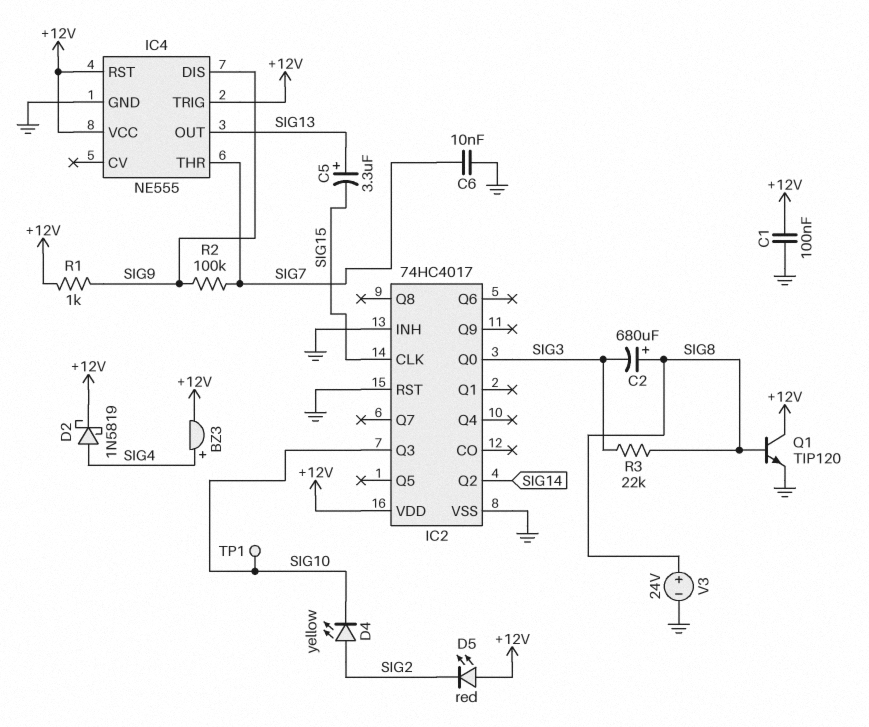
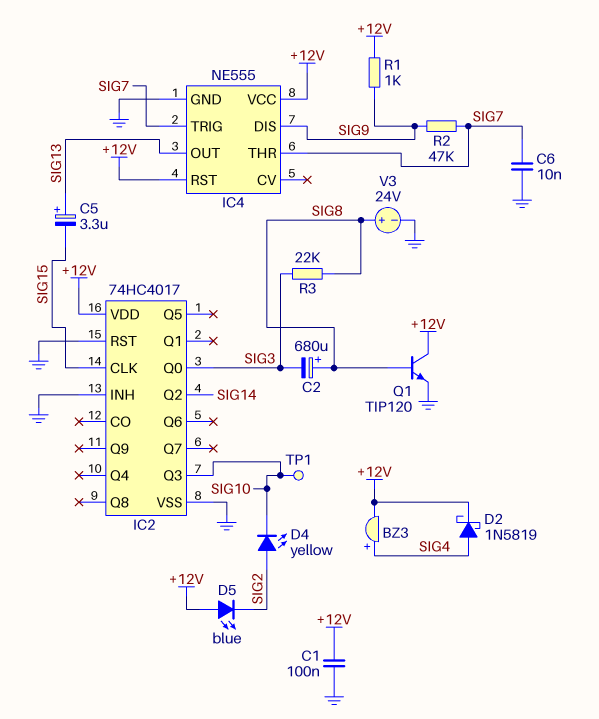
D5: LED red (A +12V, K SIG2) -> LED blue (A +12V, K SIG2)
IC4 pin TRIG: +12V -> SIG7
R2: 100k (SIG7, SIG9) -> 47k (SIG7, SIG9)

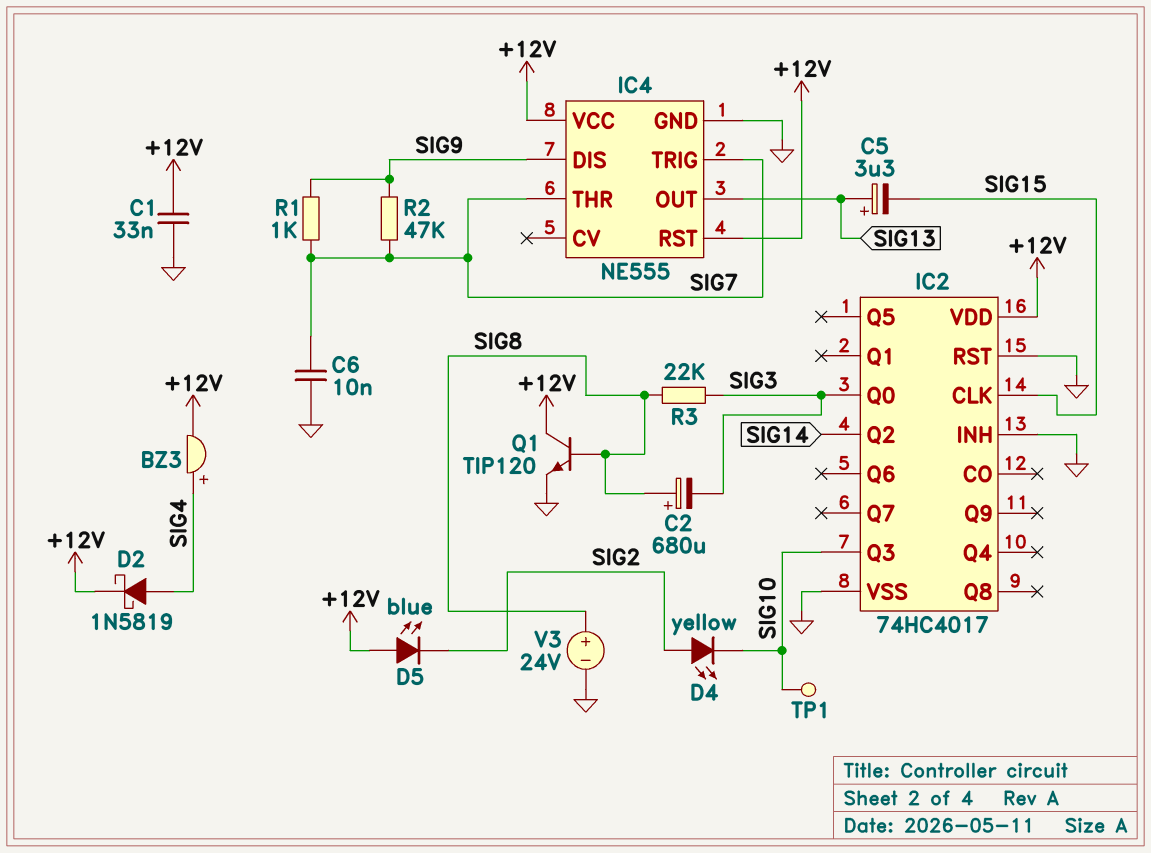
C1: 100nF (+12V, GND) -> 33nF (+12V, GND)
R1: 1k (+12V, SIG9) -> 1k (SIG7, SIG9)

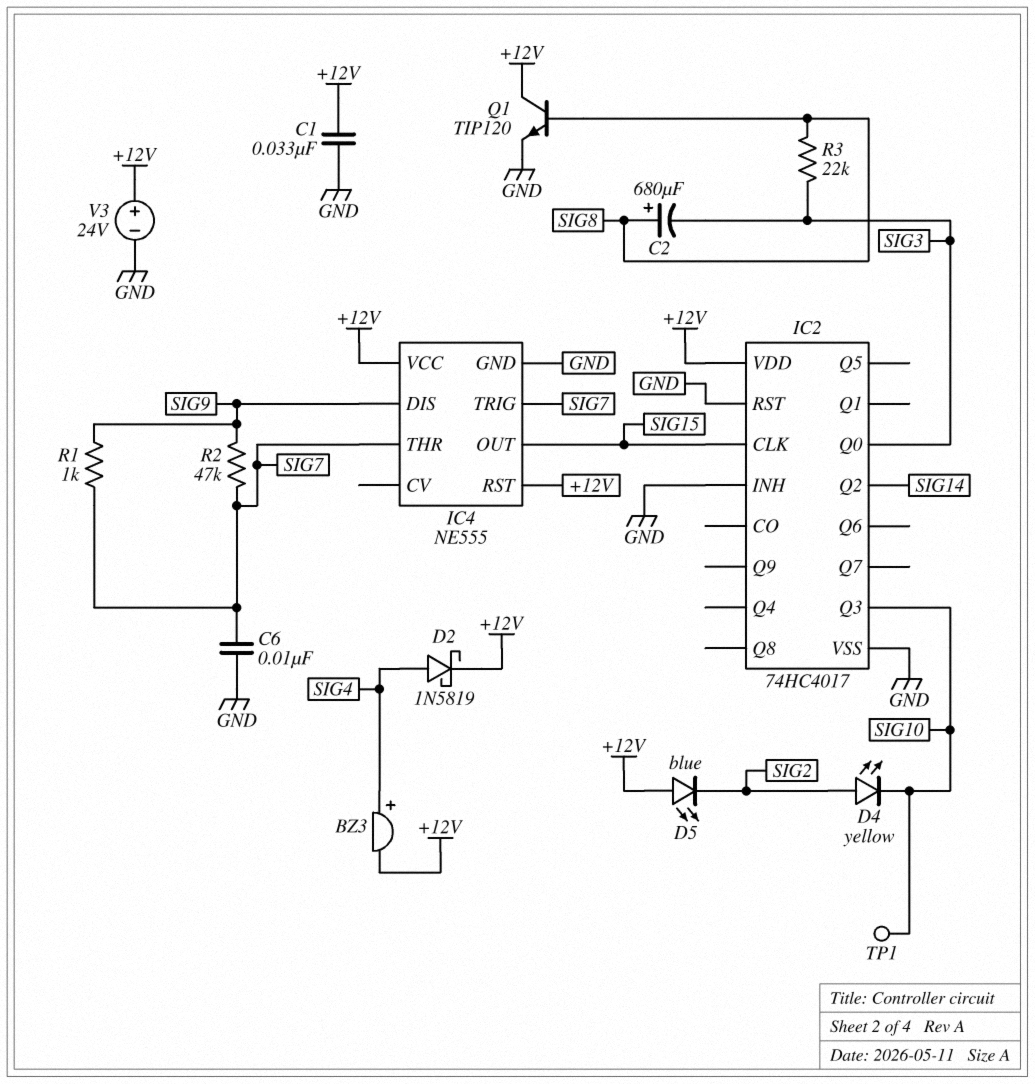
C5: 3.3uF (plus SIG13, minus SIG15) -> none
IC4 pin OUT: SIG13 -> SIG15
V3: 24V (plus SIG8, minus GND) -> 24V (plus +12V, minus GND)

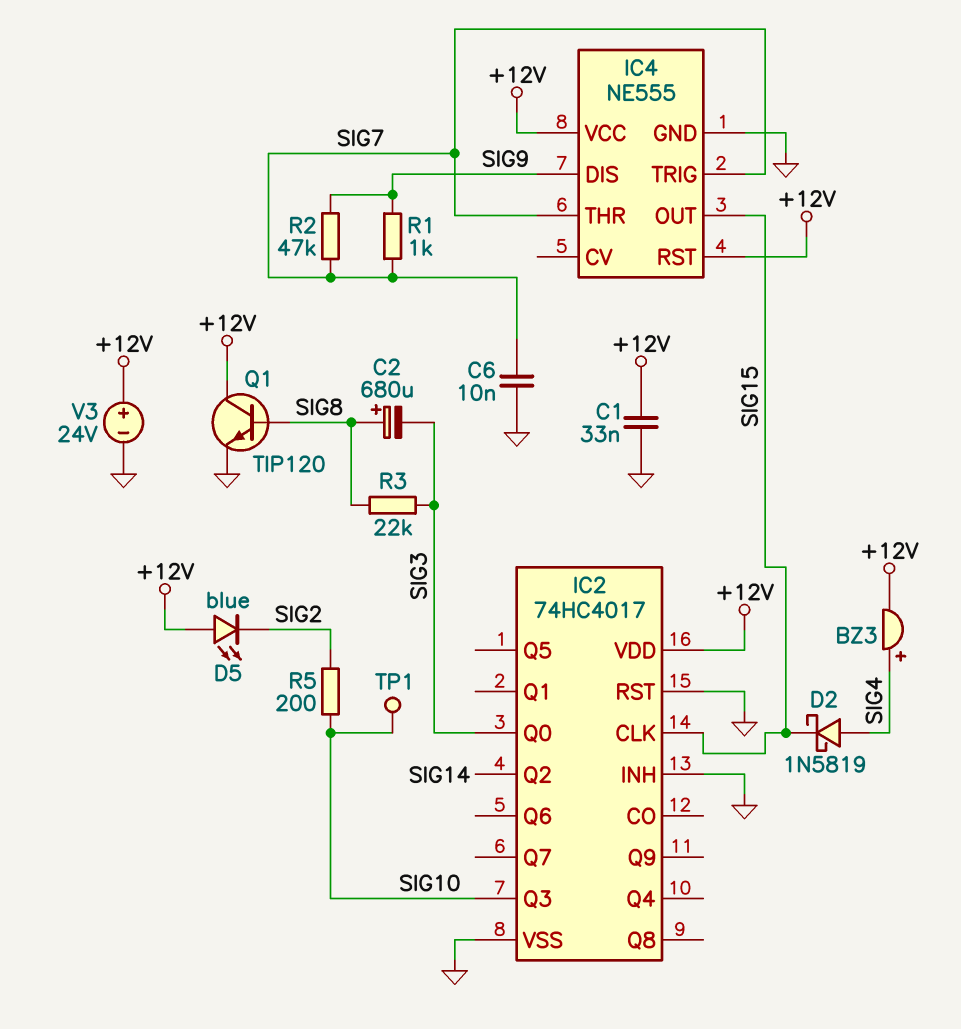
D2: schottky 1N5819 (A SIG4, K +12V) -> schottky 1N5819 (A SIG4, K SIG15)
D4: LED yellow (A SIG2, K SIG10) -> none
R5: none -> 200 (SIG2, SIG10)

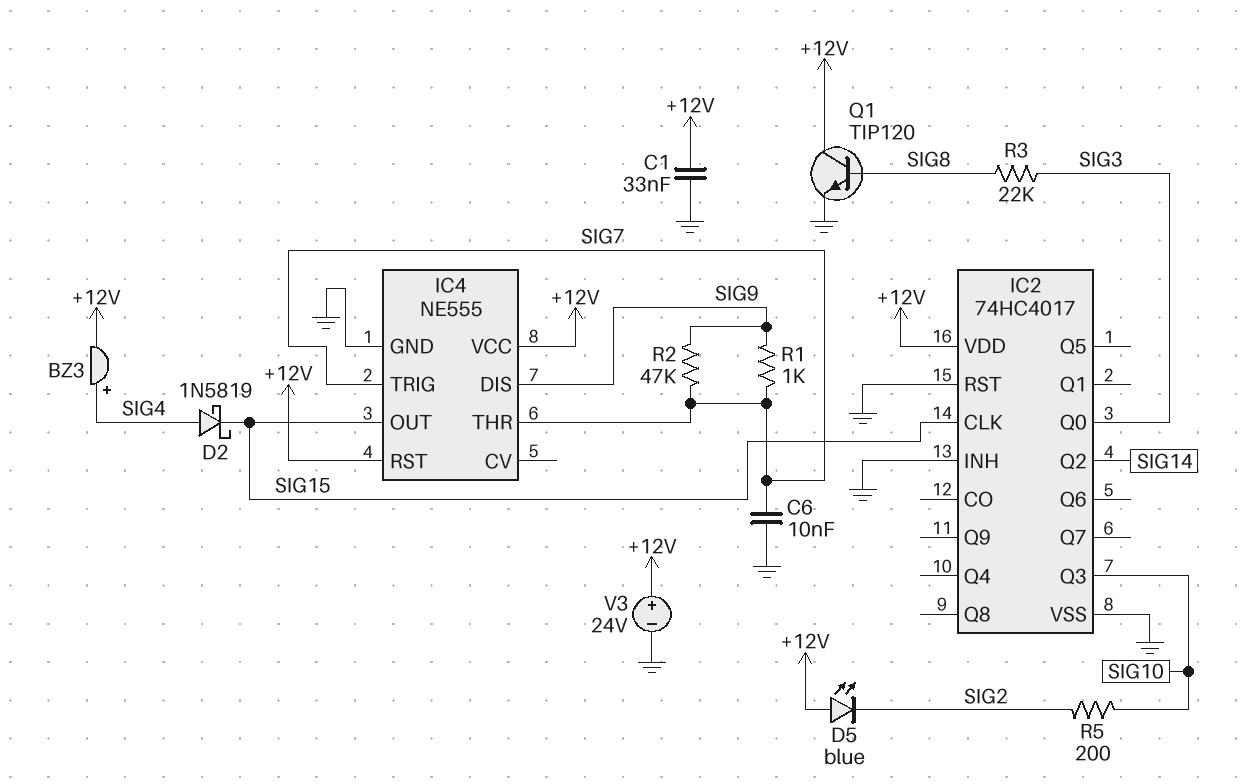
C2: 680uF (plus SIG8, minus SIG3) -> none
TP1: test point (SIG10) -> none

